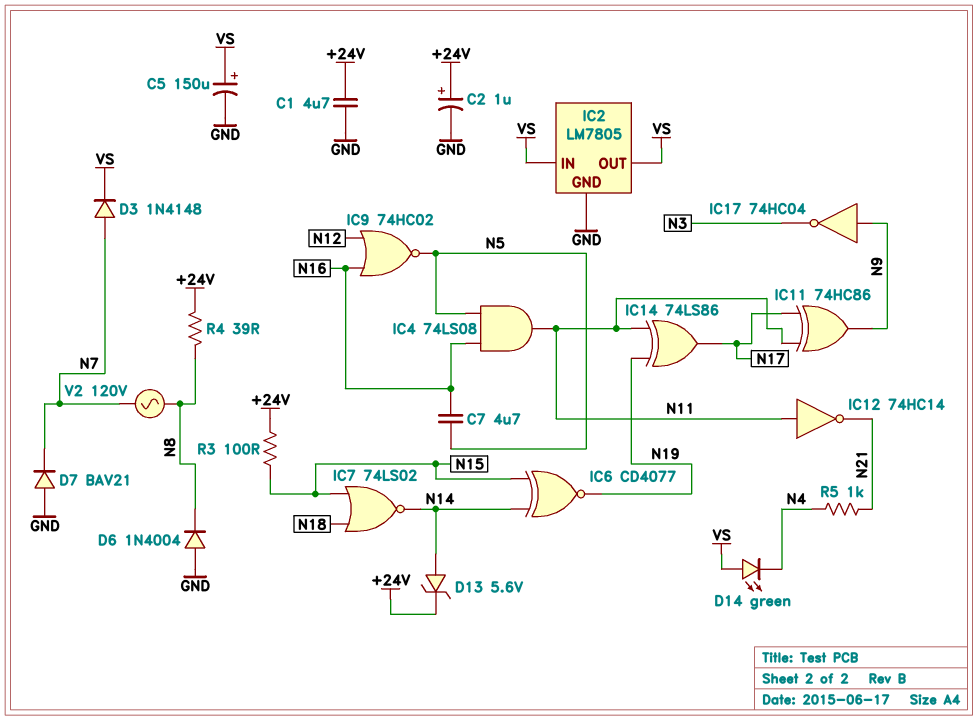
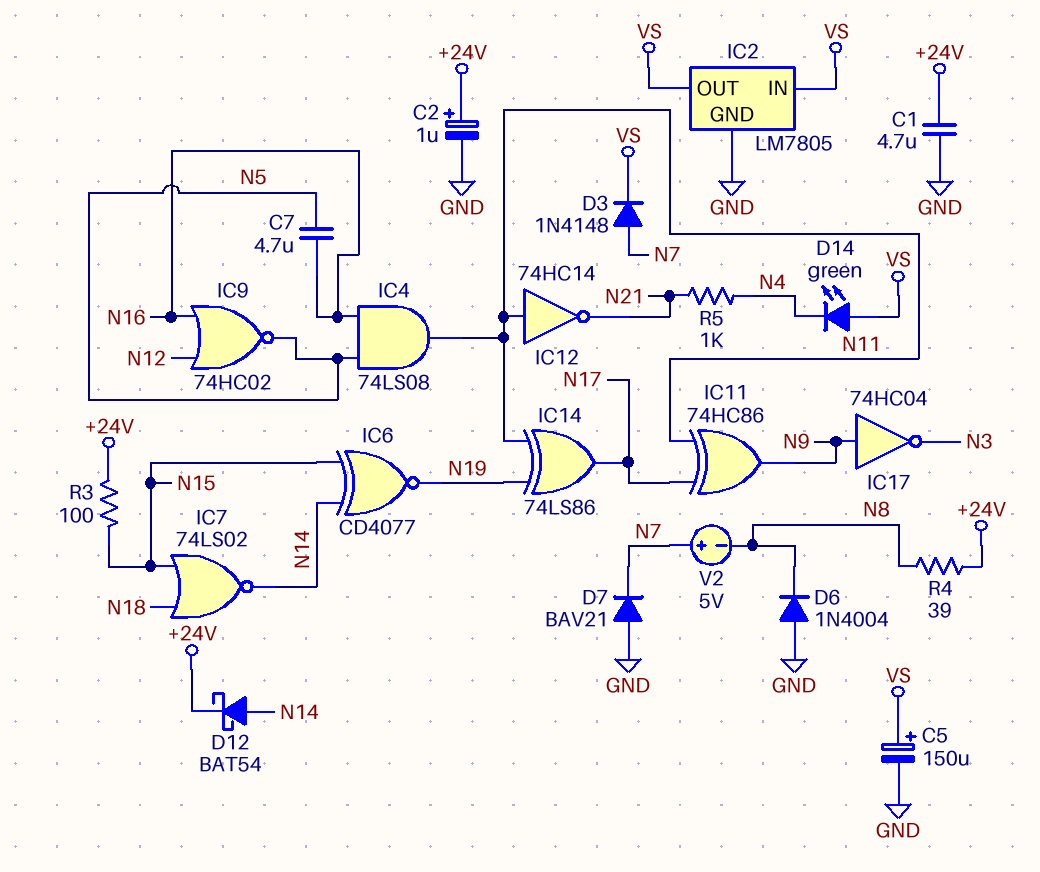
D12: none -> schottky BAT54 (A N14, K +24V)
D13: zener 5.6V (A N14, K +24V) -> none
V2: AC 120V (N7, N8) -> 5V (plus N7, minus N8)

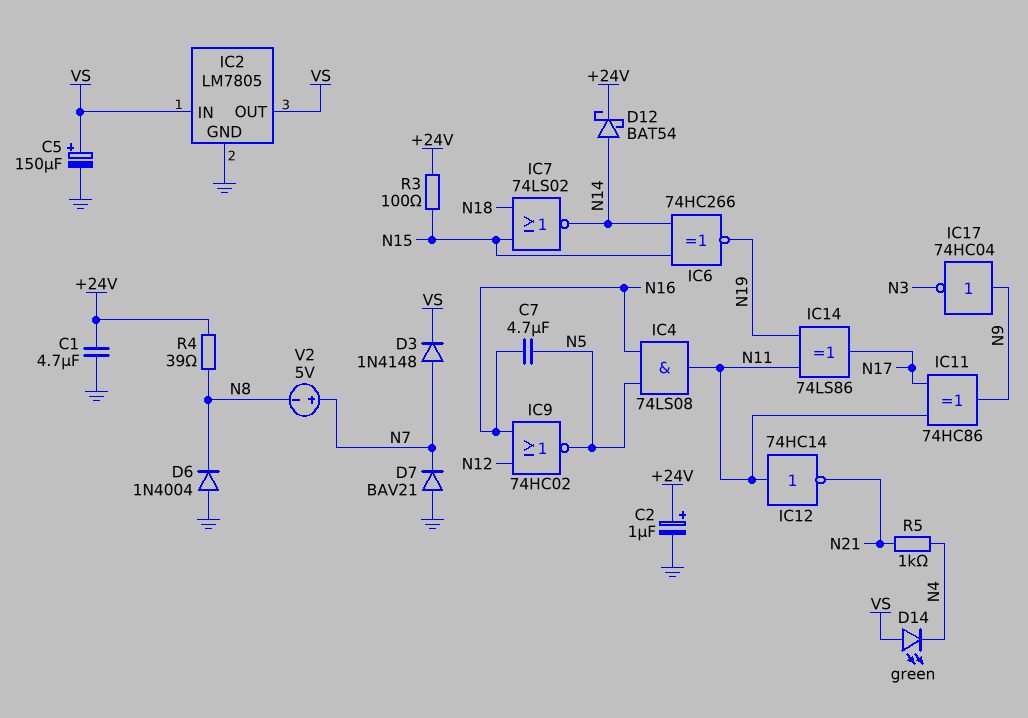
IC6: XNOR CD4077 (in N14, in N15, out N19) -> XNOR 74HC266 (in N14, in N15, out N19)

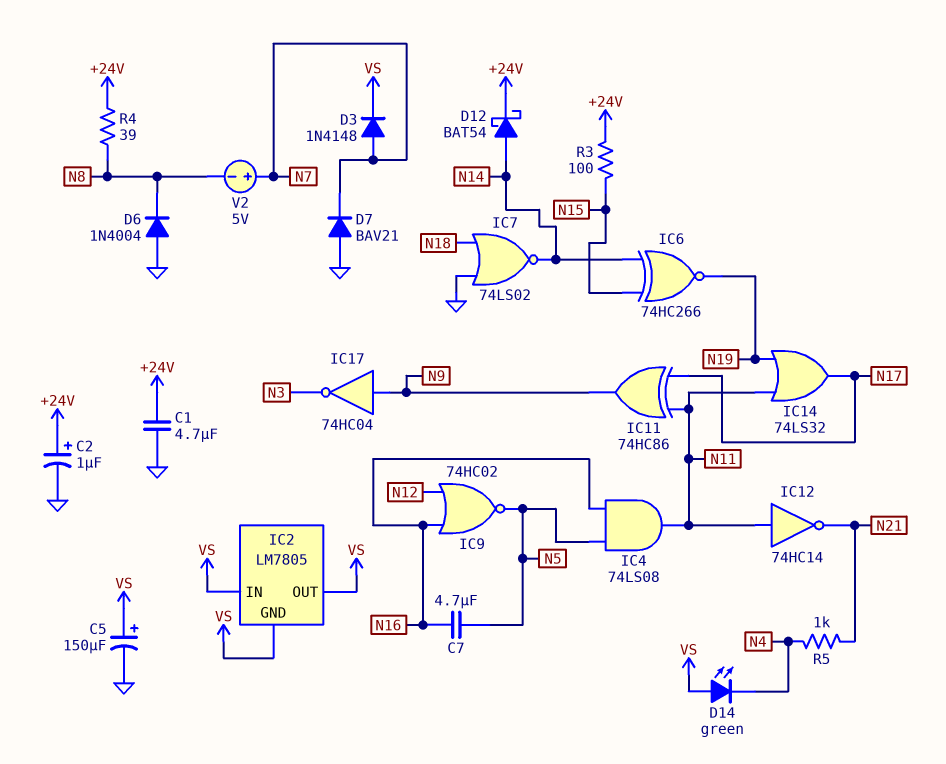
IC2 pin GND: GND -> VS
IC7: NOR 74LS02 (in N15, in N18, out N14) -> NOR 74LS02 (in GND, in N18, out N14)
IC14: XOR 74LS86 (in N11, in N19, out N17) -> OR 74LS32 (in N11, in N19, out N17)

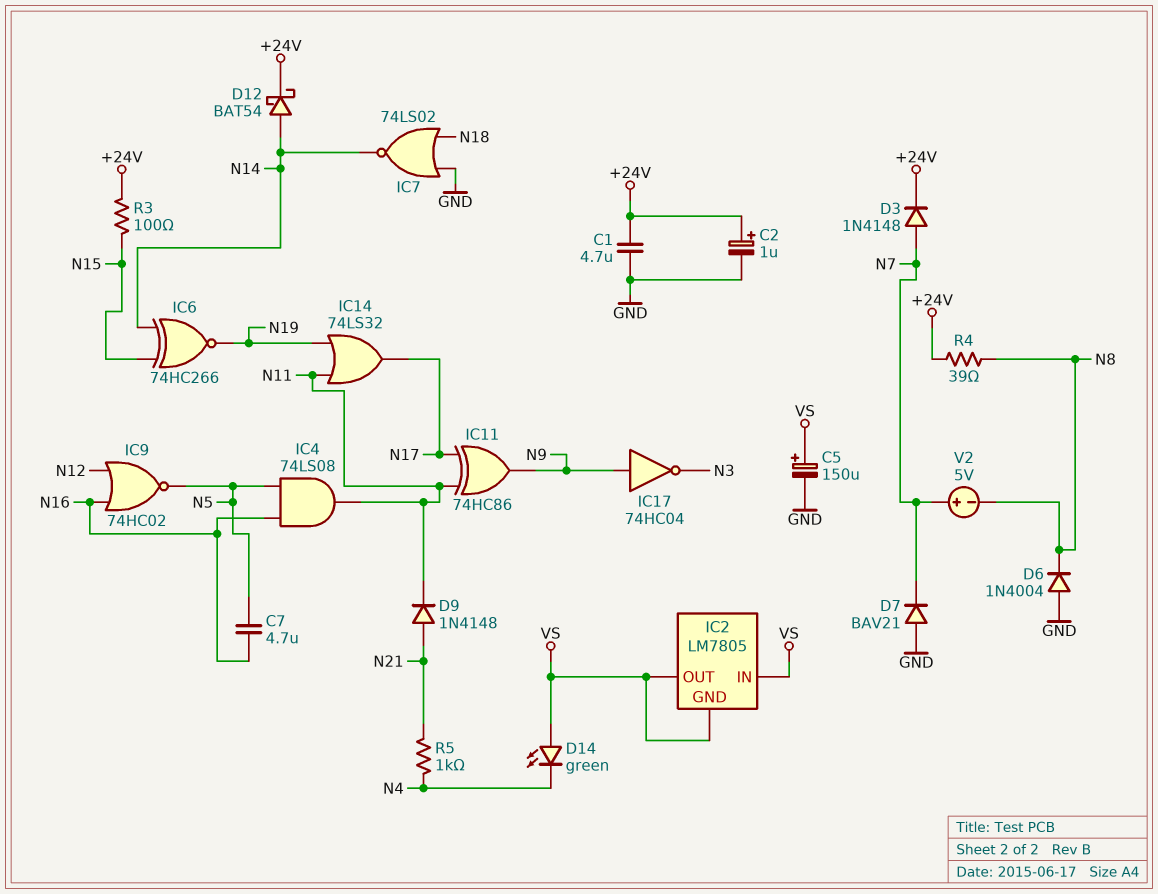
D3: diode 1N4148 (A N7, K VS) -> diode 1N4148 (A N7, K +24V)
D9: none -> diode 1N4148 (A N21, K N11)
IC12: NOT 74HC14 (in N11, out N21) -> none

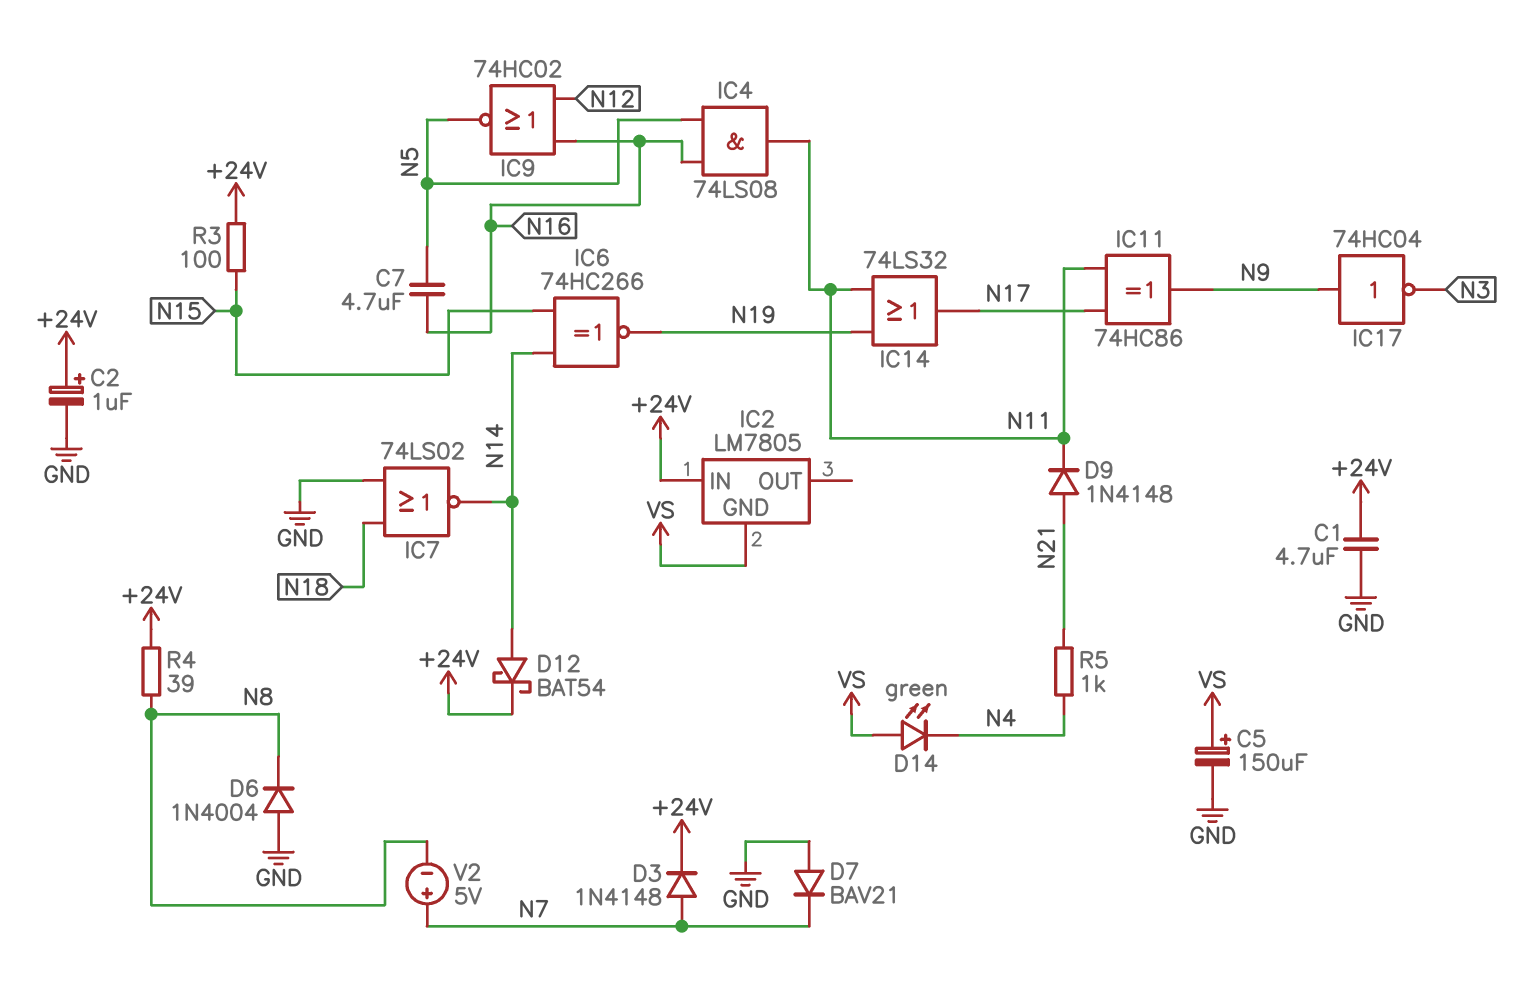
IC2 pin IN: VS -> +24V
IC2 pin OUT: VS -> none

